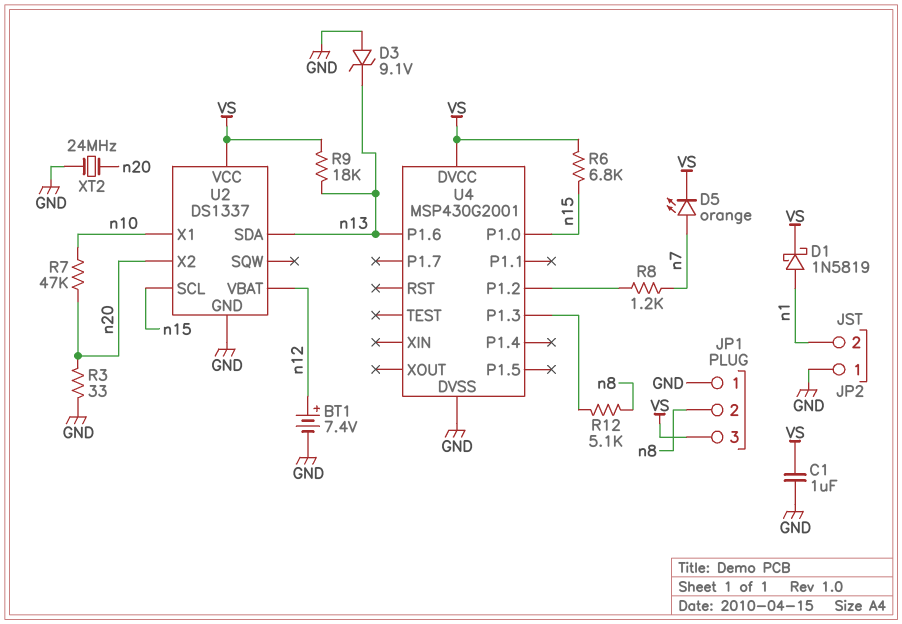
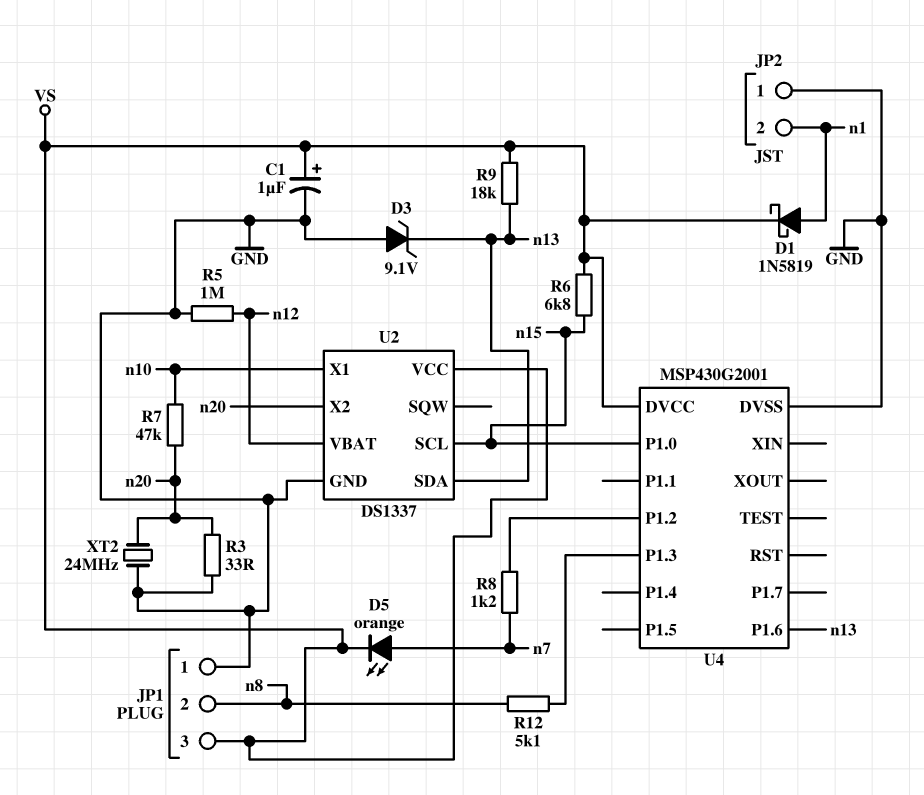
BT1: 7.4V (plus n12, minus GND) -> none
C1: 1uF (GND, VS) -> 1uF (plus VS, minus GND)
R5: none -> 1M (GND, n12)

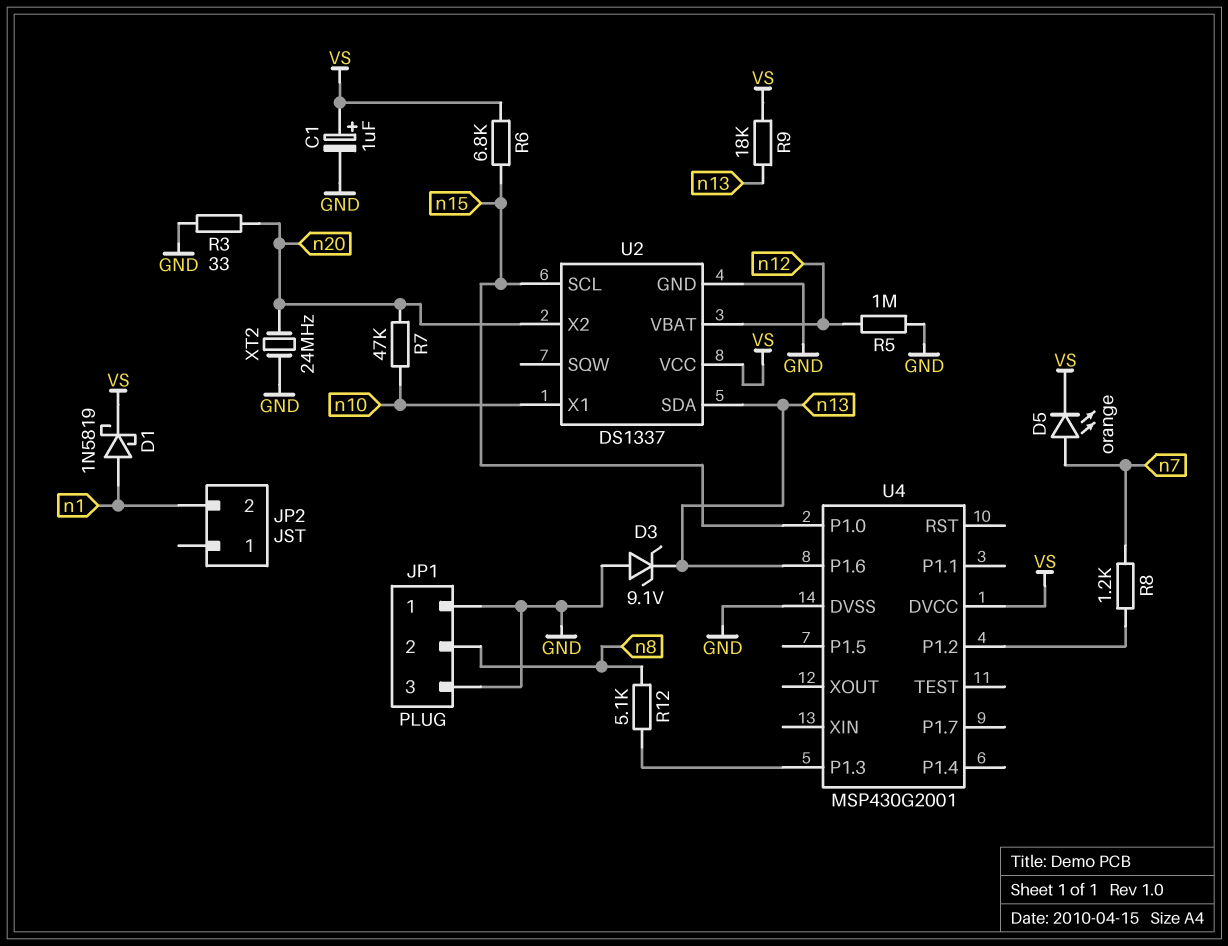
JP1 pin 3: VS -> GND
JP2 pin 1: GND -> none

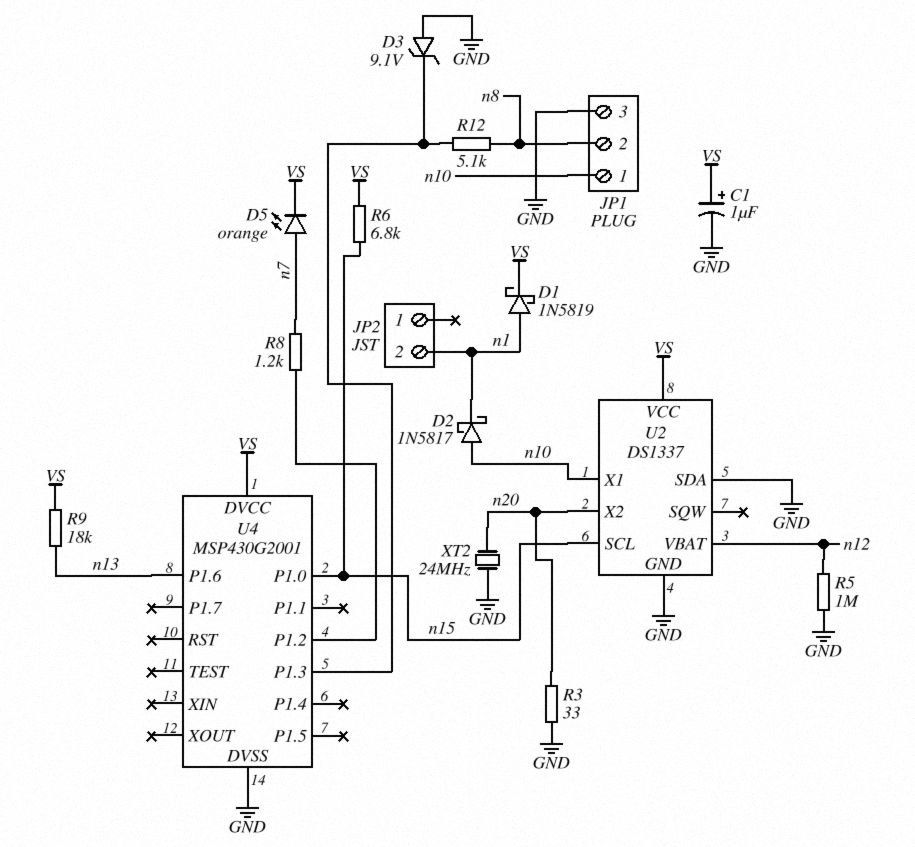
D2: none -> schottky 1N5817 (A n10, K n1)
D3: zener 9.1V (A GND, K n13) -> zener 9.1V (A GND, K U4/P1.3)
JP1 pin 1: GND -> n10
R7: 47k (n10, n20) -> none
U2 pin SDA: n13 -> GND

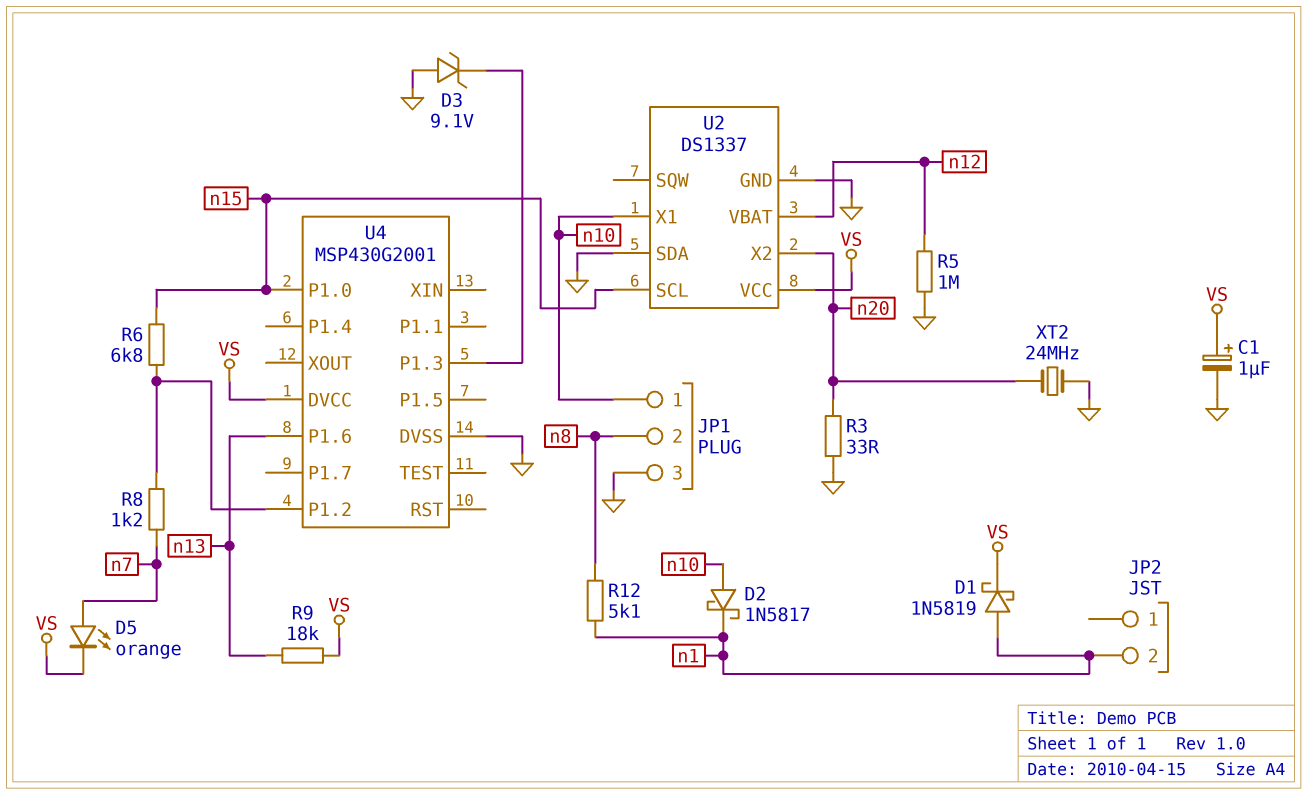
R6: 6.8k (VS, n15) -> 6.8k (U4/P1.2, n15)
R12: 5.1k (U4/P1.3, n8) -> 5.1k (n1, n8)

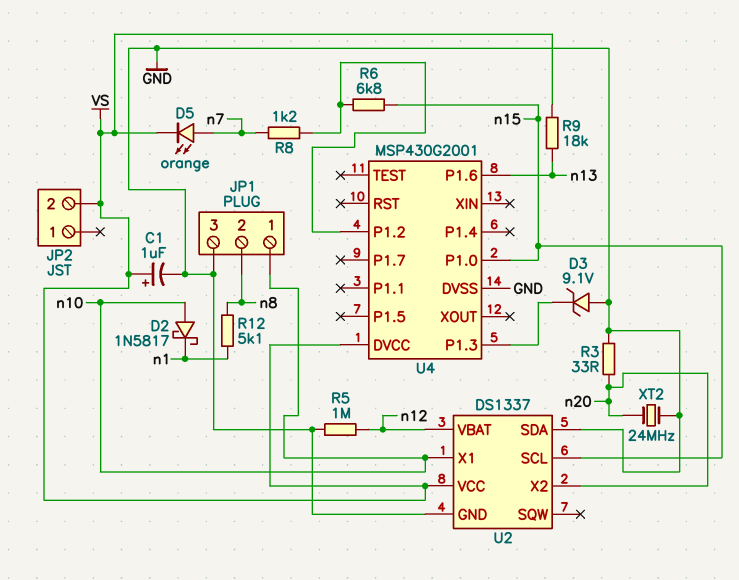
D1: schottky 1N5819 (A n1, K VS) -> none
JP2 pin 2: n1 -> VS

